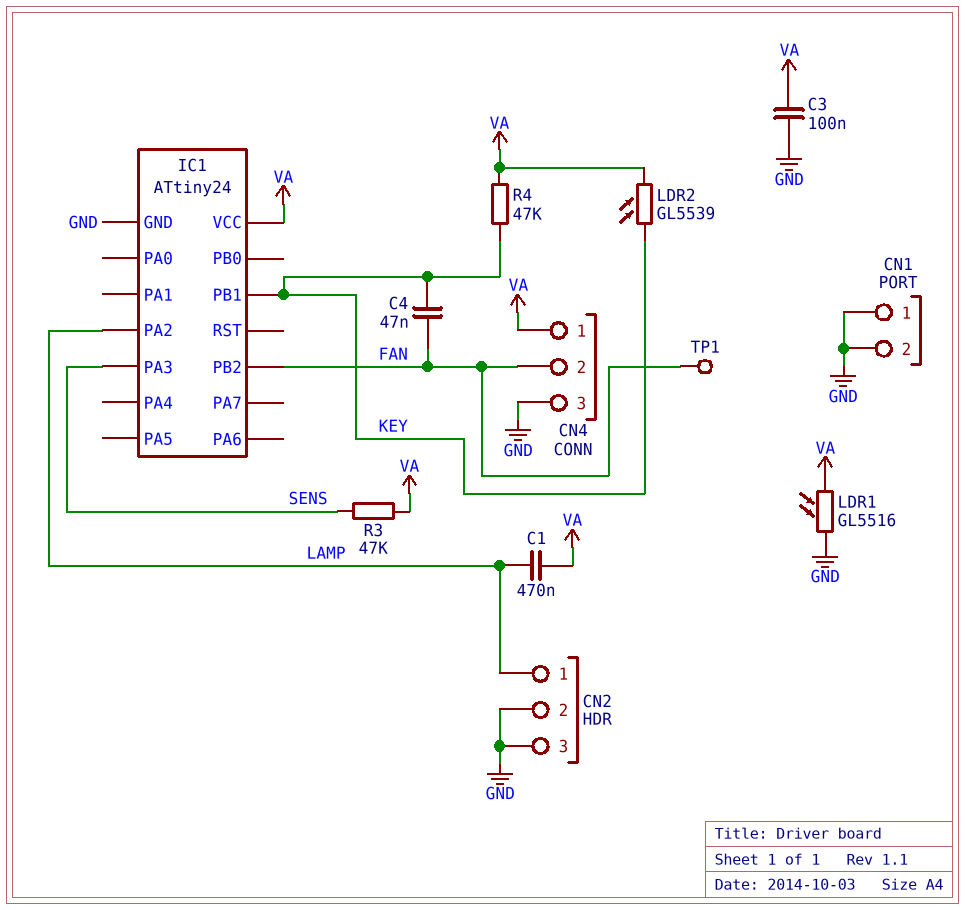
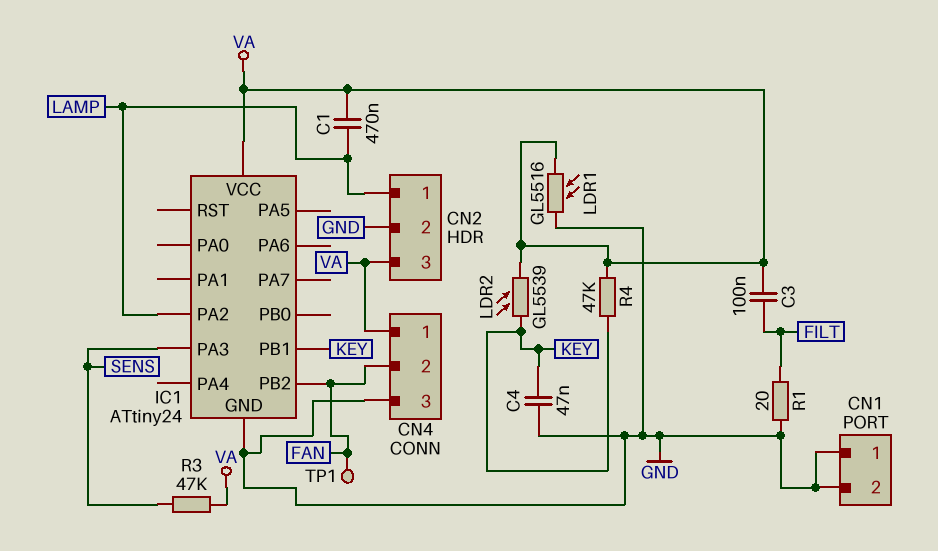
C3: 100nF (GND, VA) -> 100nF (FILT, VA)
C4: 47nF (FAN, KEY) -> 47nF (GND, KEY)
CN2 pin 3: GND -> VA
R1: none -> 20 (FILT, GND)

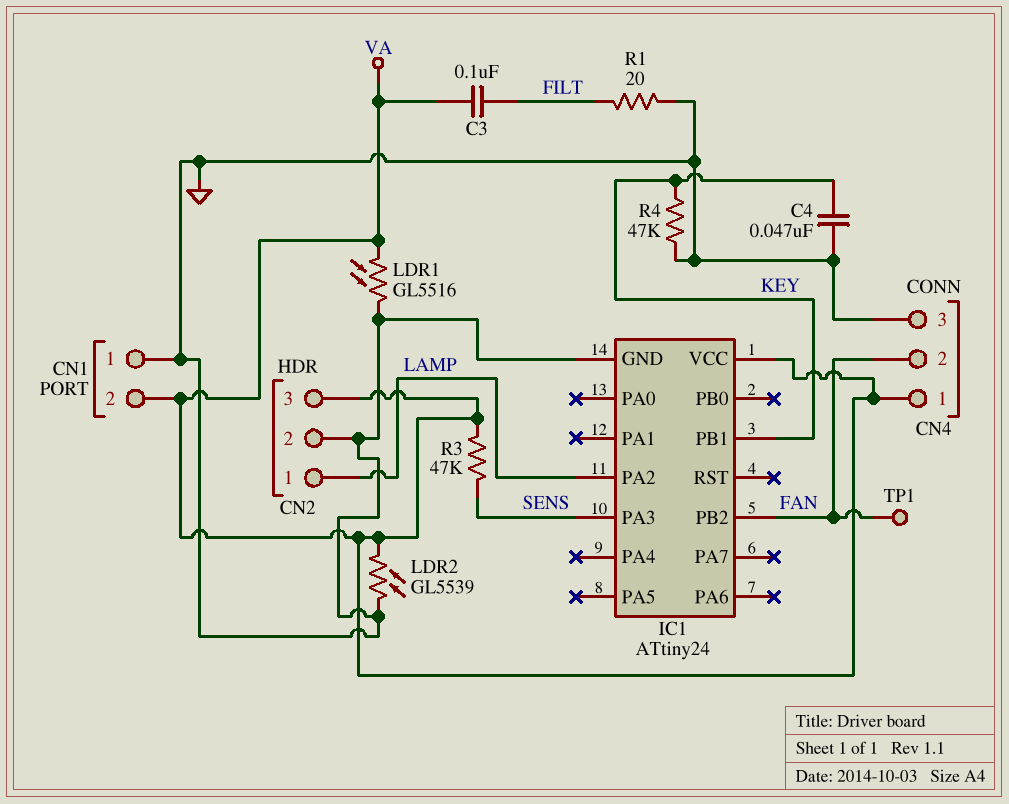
C1: 470nF (LAMP, VA) -> none
CN1 pin 2: GND -> VA
LDR2: GL5539 (KEY, VA) -> GL5539 (GND, VA)
R4: 47k (KEY, VA) -> 47k (GND, KEY)

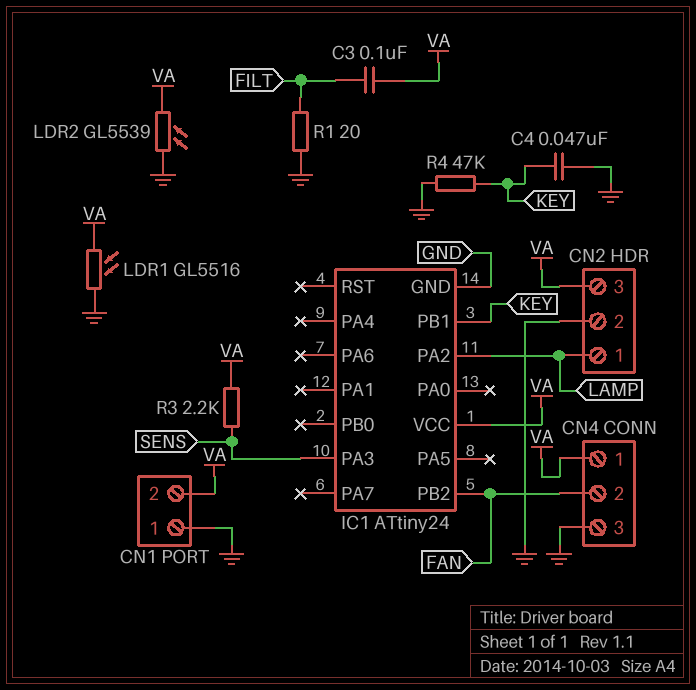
R3: 47k (SENS, VA) -> 2.2k (SENS, VA)
TP1: test point (FAN) -> none

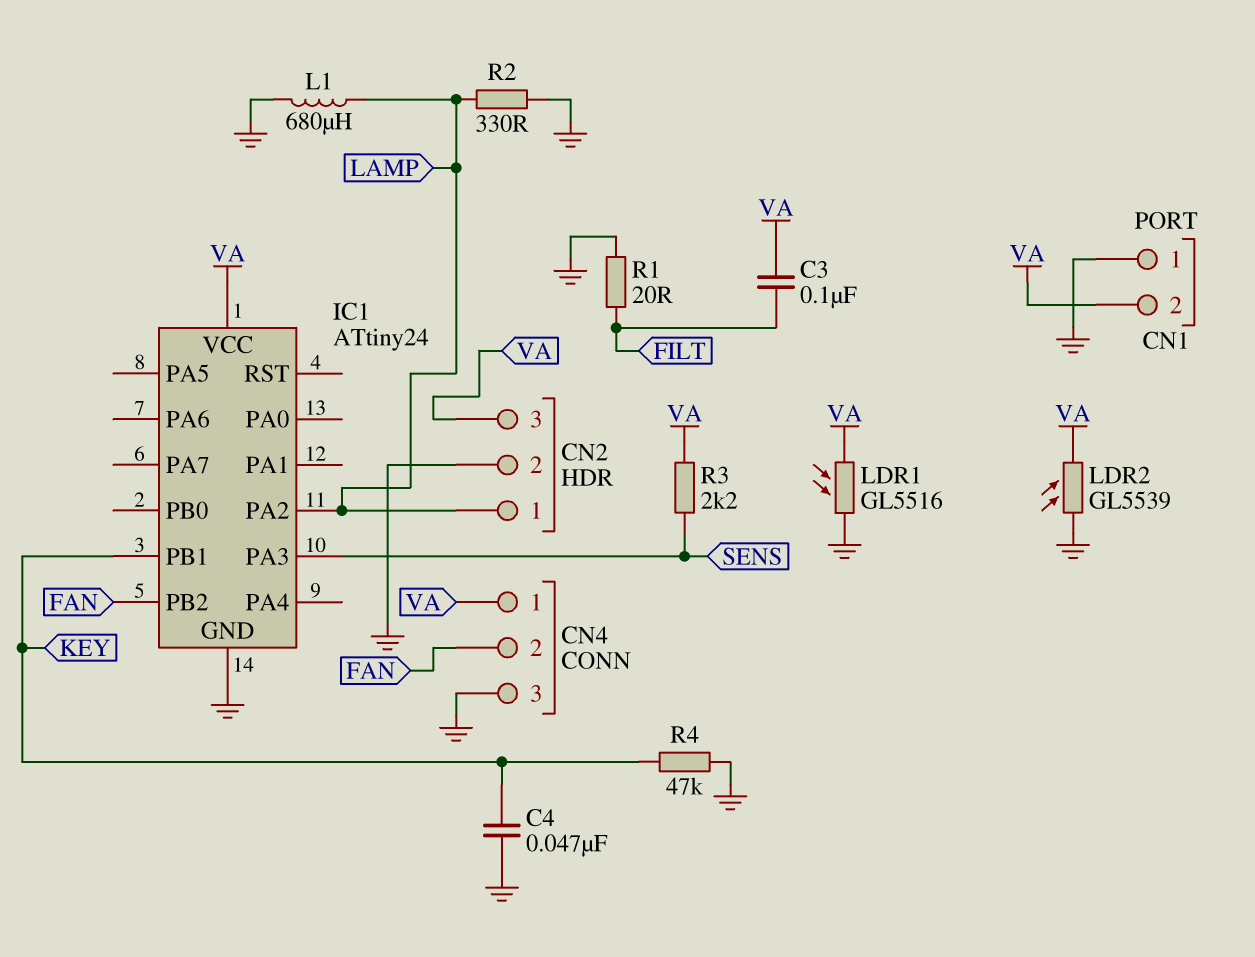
L1: none -> 680uH (GND, LAMP)
R2: none -> 330 (GND, LAMP)

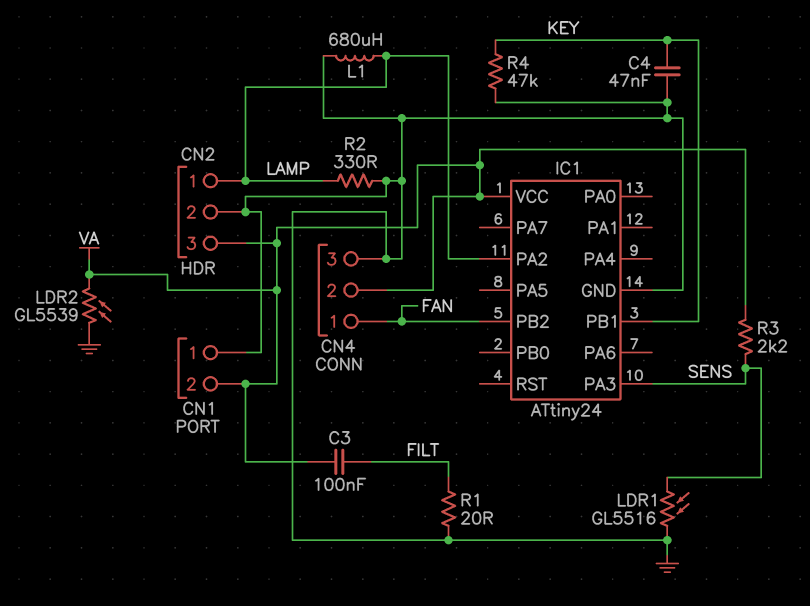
CN4 pin 1: VA -> FAN
CN4 pin 2: FAN -> VA
LDR1: GL5516 (GND, VA) -> GL5516 (GND, SENS)

